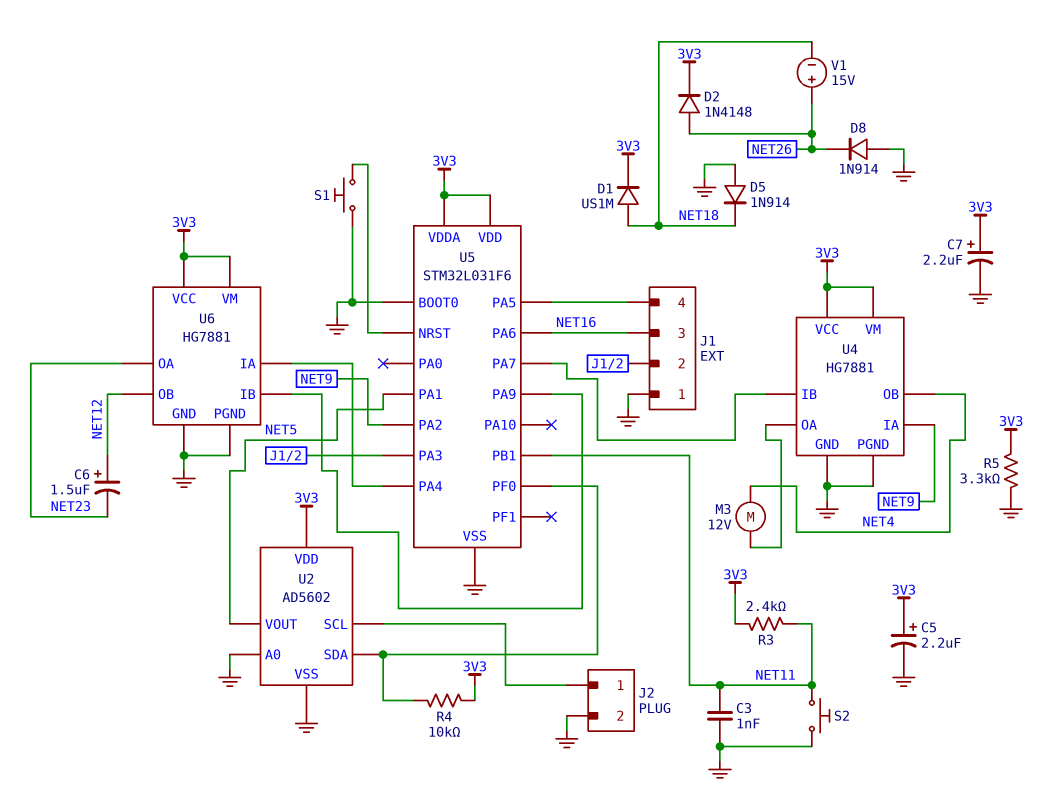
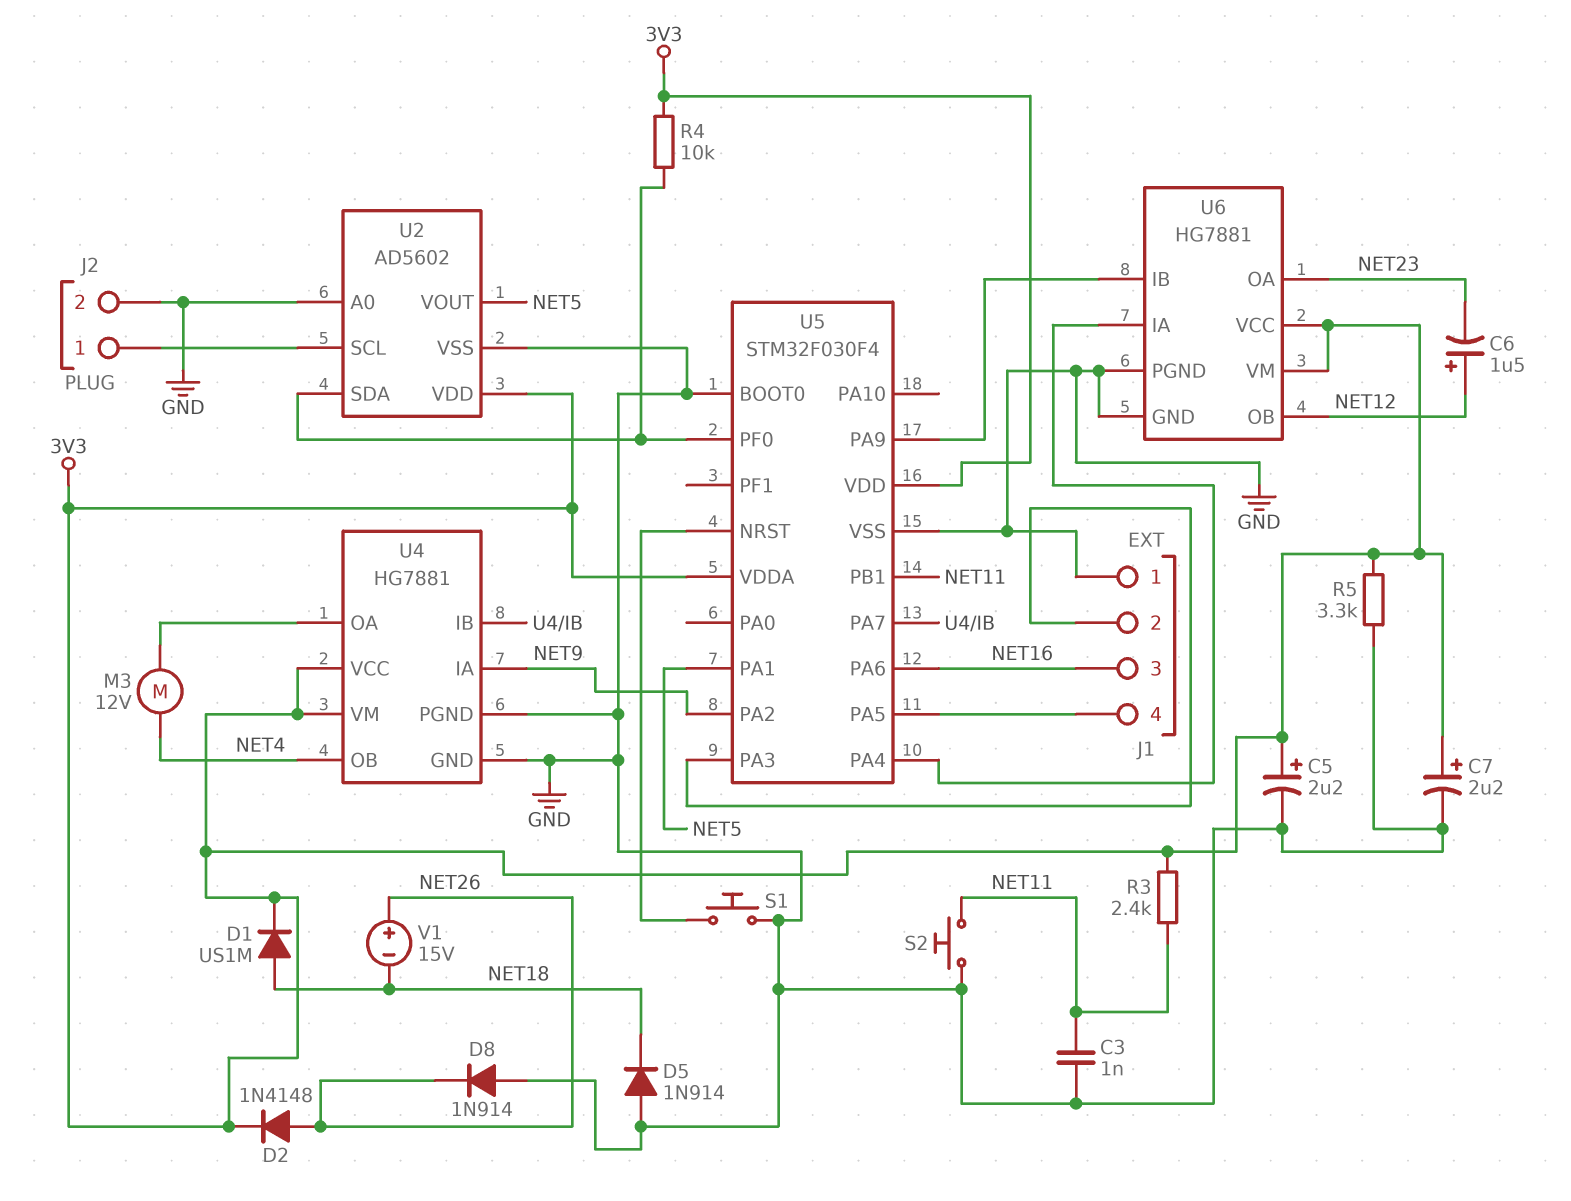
U5: STM32L031F6 -> STM32F030F4

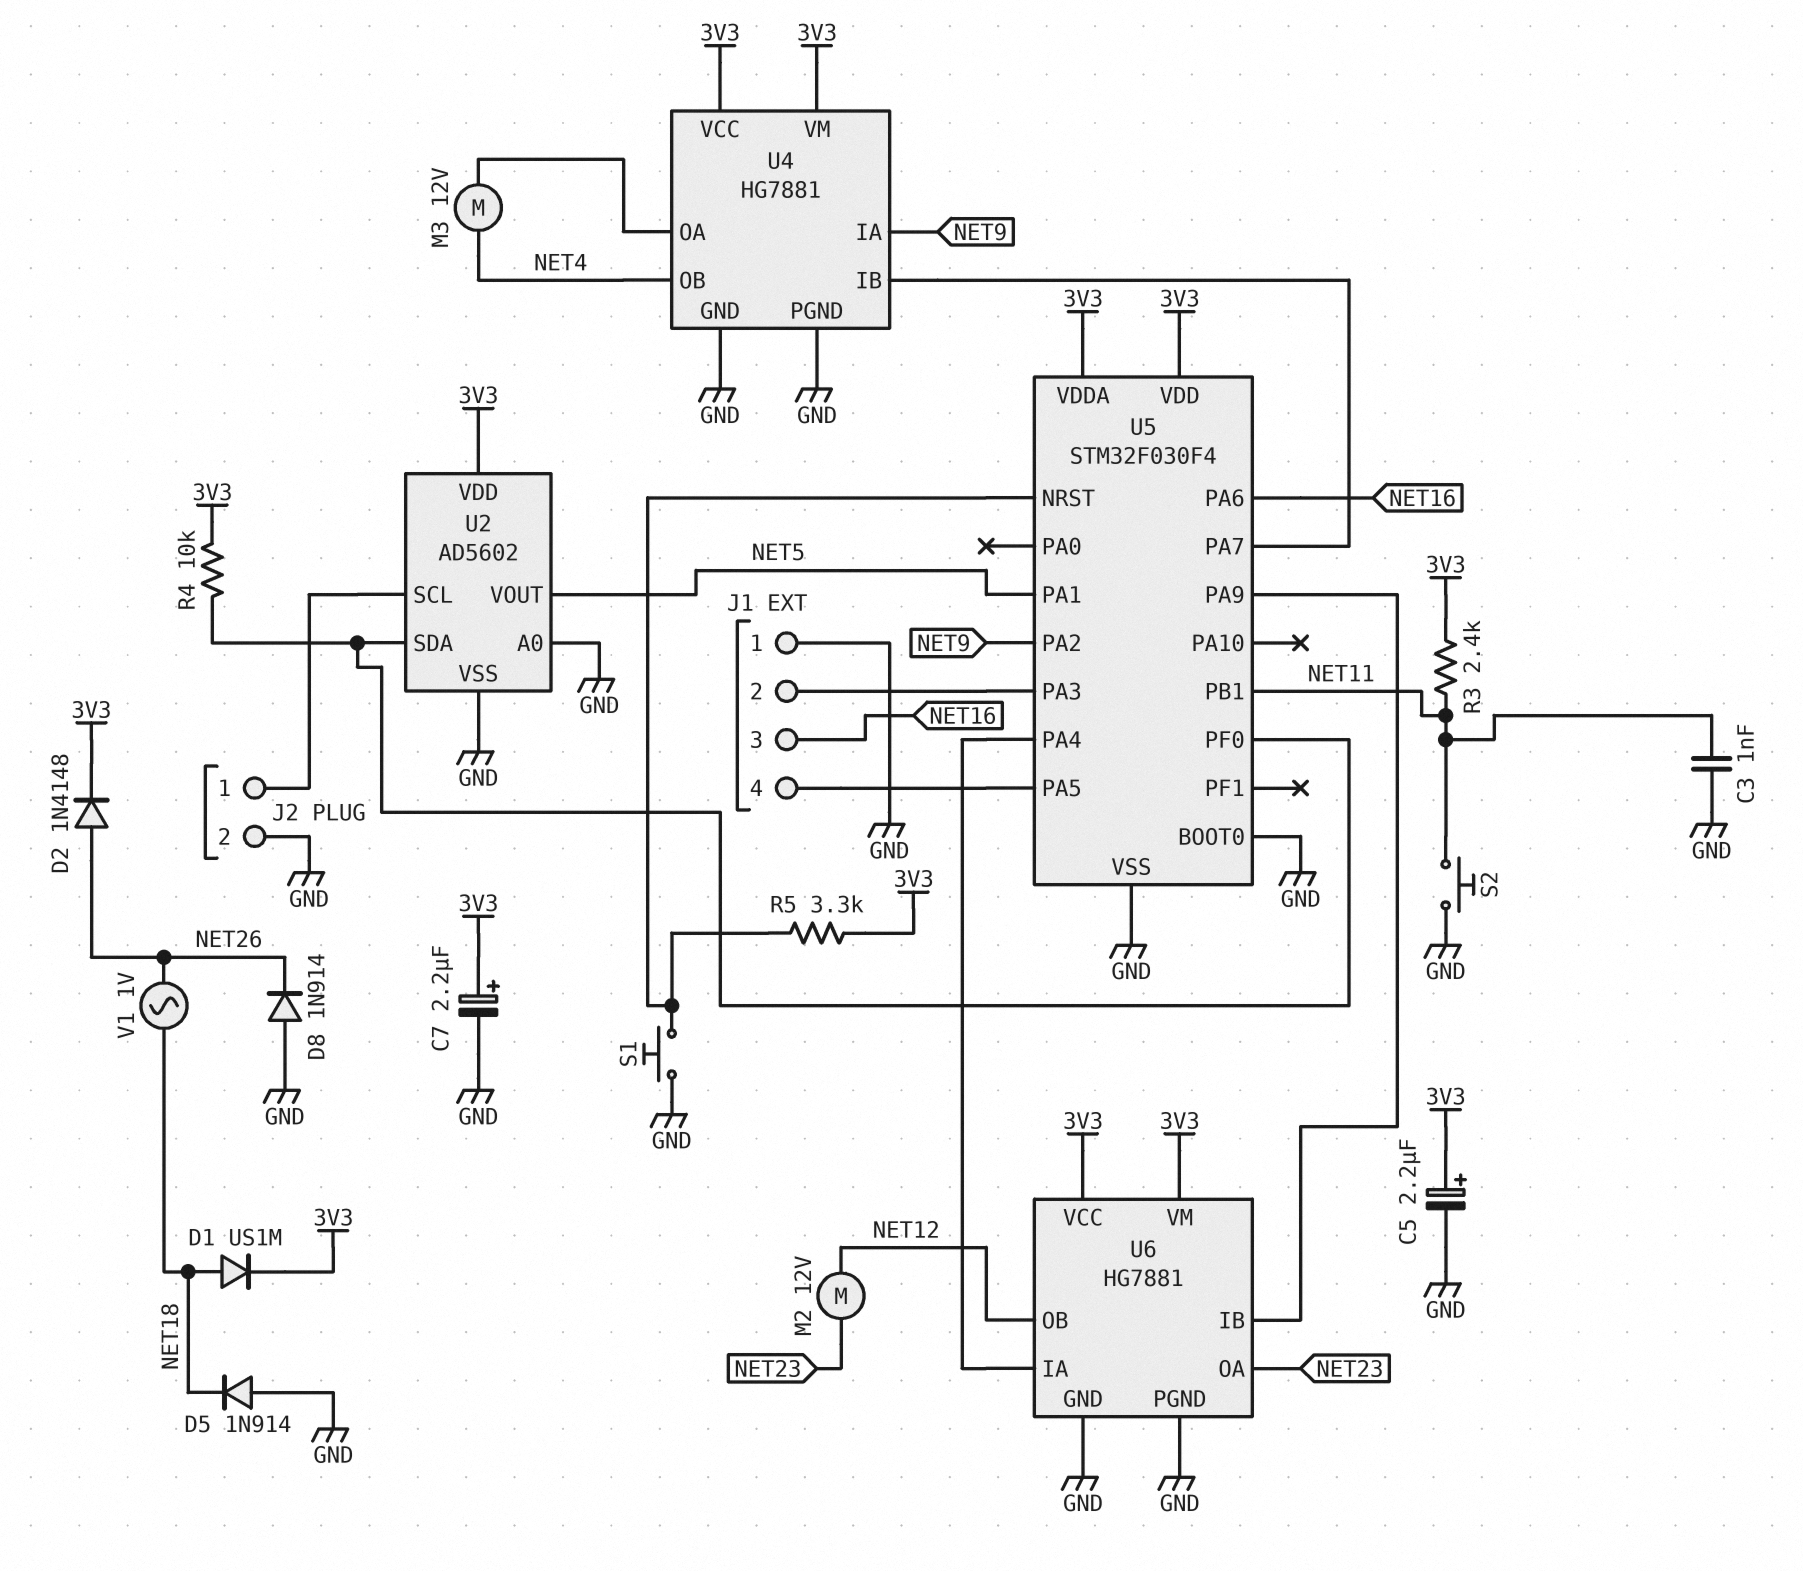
C6: 1.5uF (plus NET12, minus NET23) -> none
M2: none -> motor 12V (NET12, NET23)
R5: 3.3k (3V3, GND) -> 3.3k (3V3, U5/NRST)
V1: 15V (plus NET26, minus NET18) -> AC 1V (NET18, NET26)

